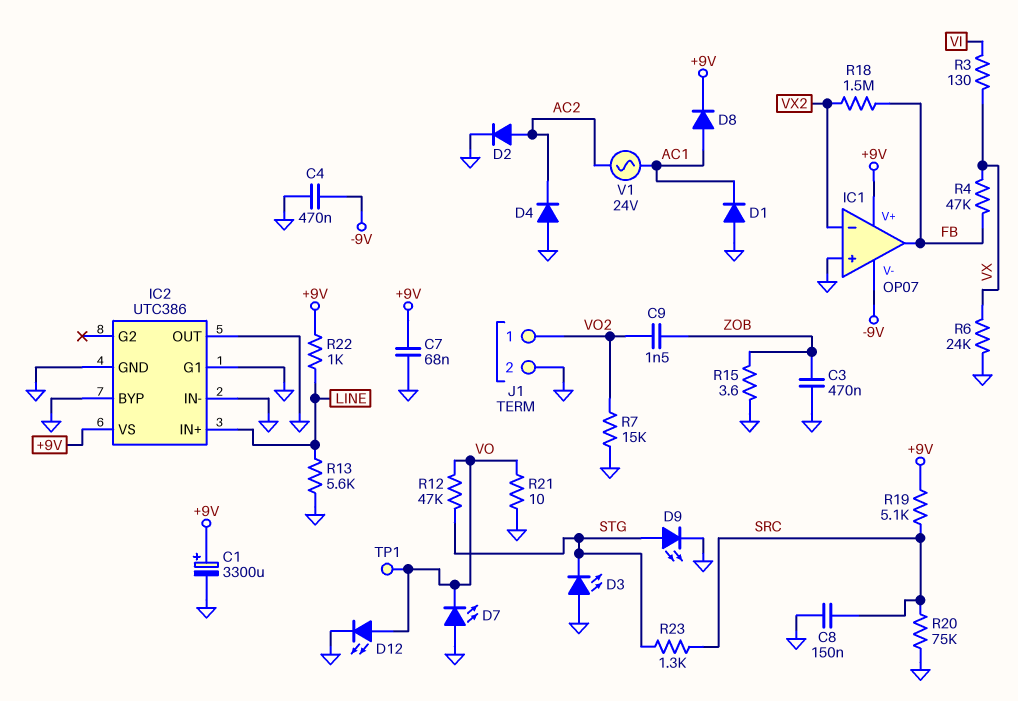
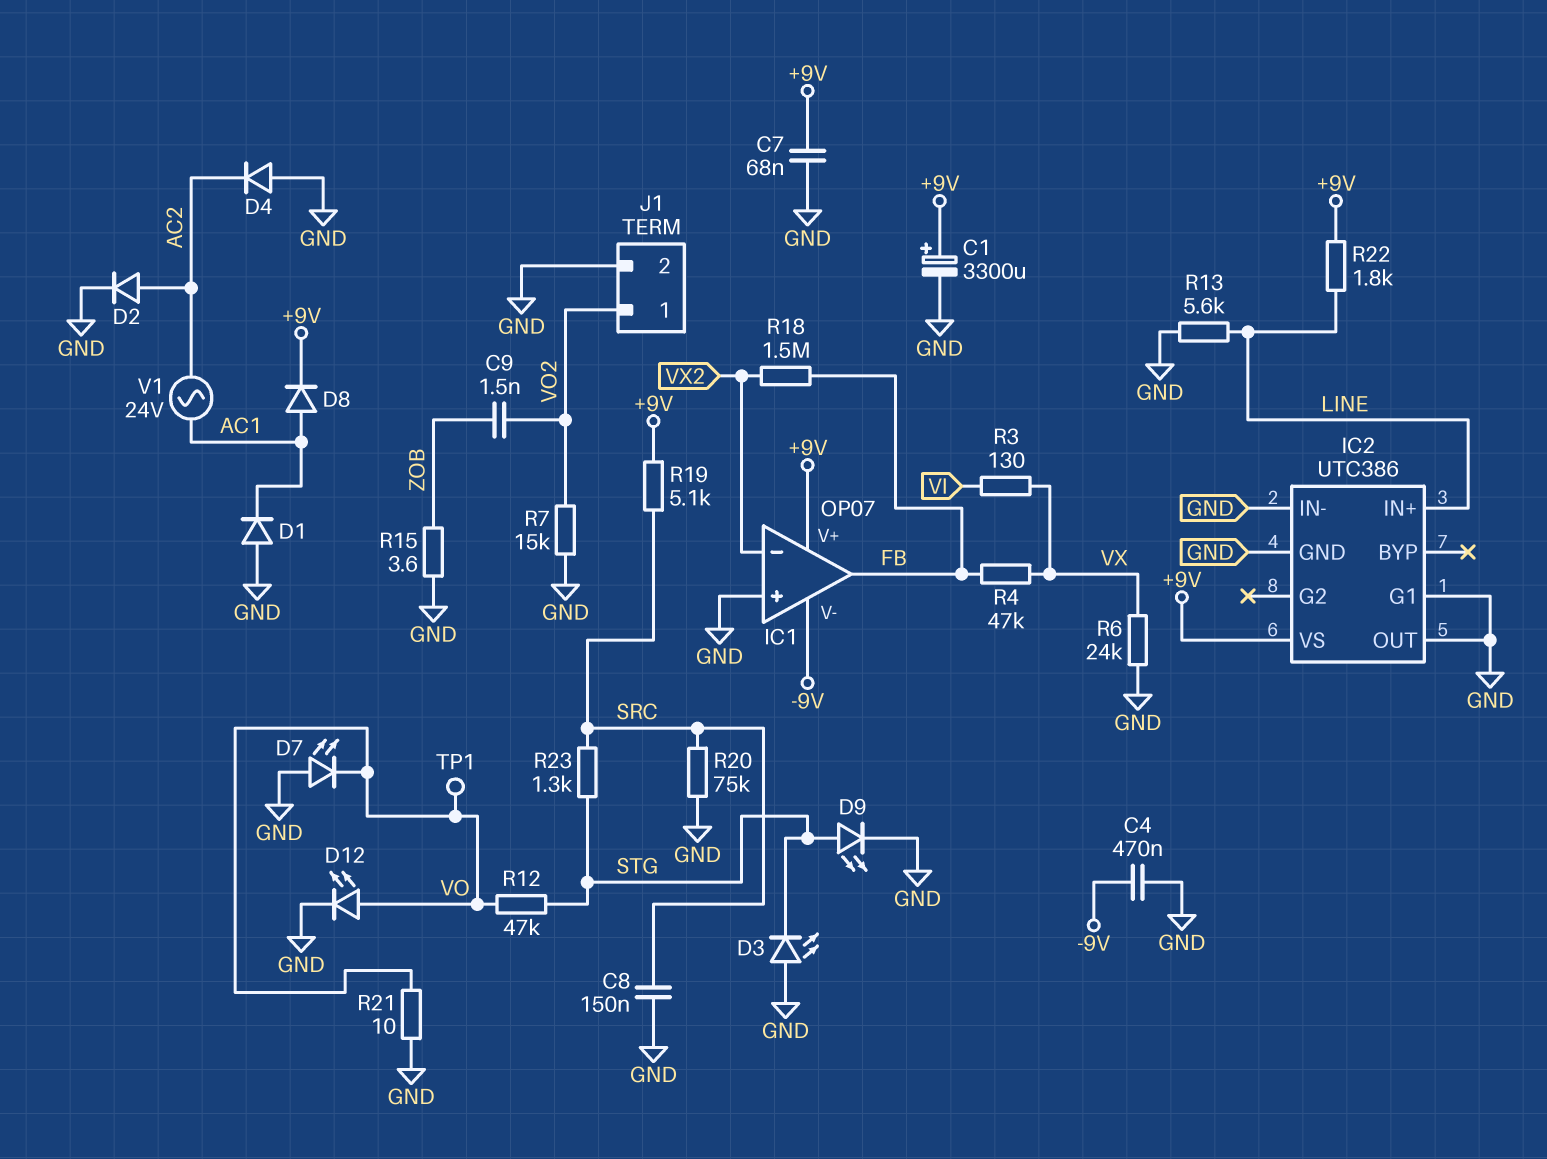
C3: 470nF (GND, ZOB) -> none
IC2 pin BYP: GND -> none
R22: 1k (+9V, LINE) -> 1.8k (+9V, LINE)

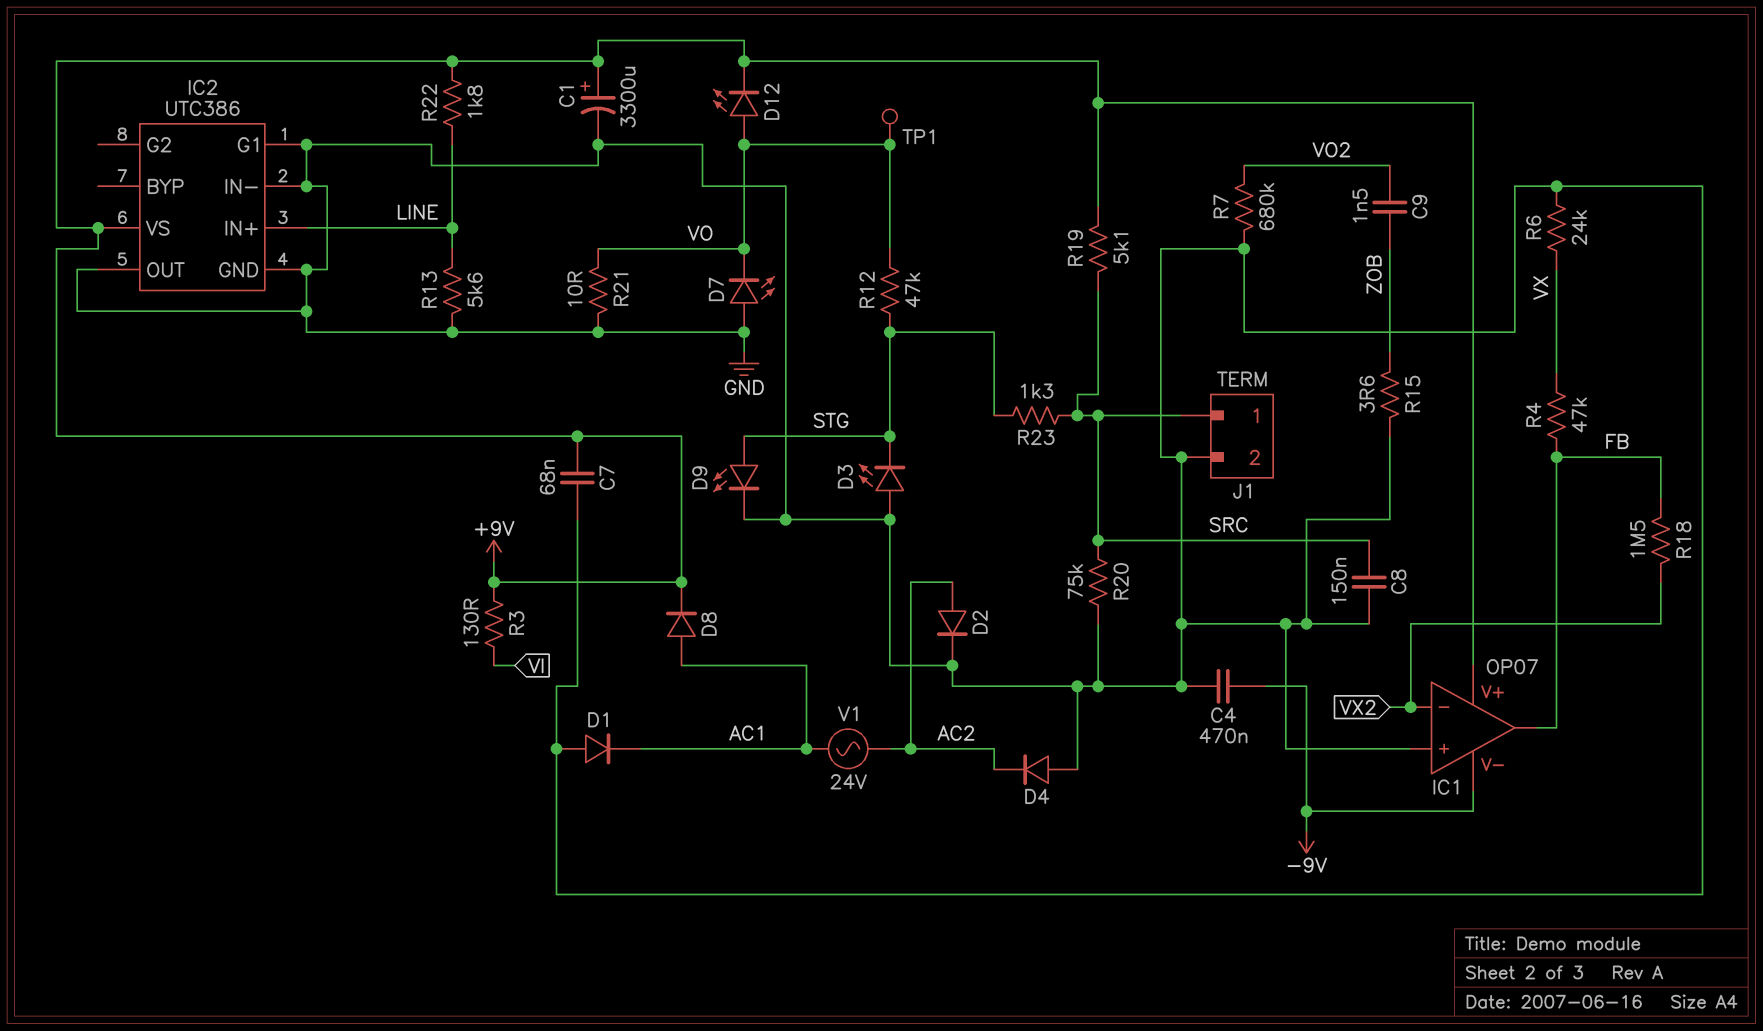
D12: LED (A VO, K GND) -> LED (A VO, K +9V)
J1 pin 1: VO2 -> SRC
R3: 130 (VI, VX) -> 130 (+9V, VI)
R7: 15k (GND, VO2) -> 680k (GND, VO2)

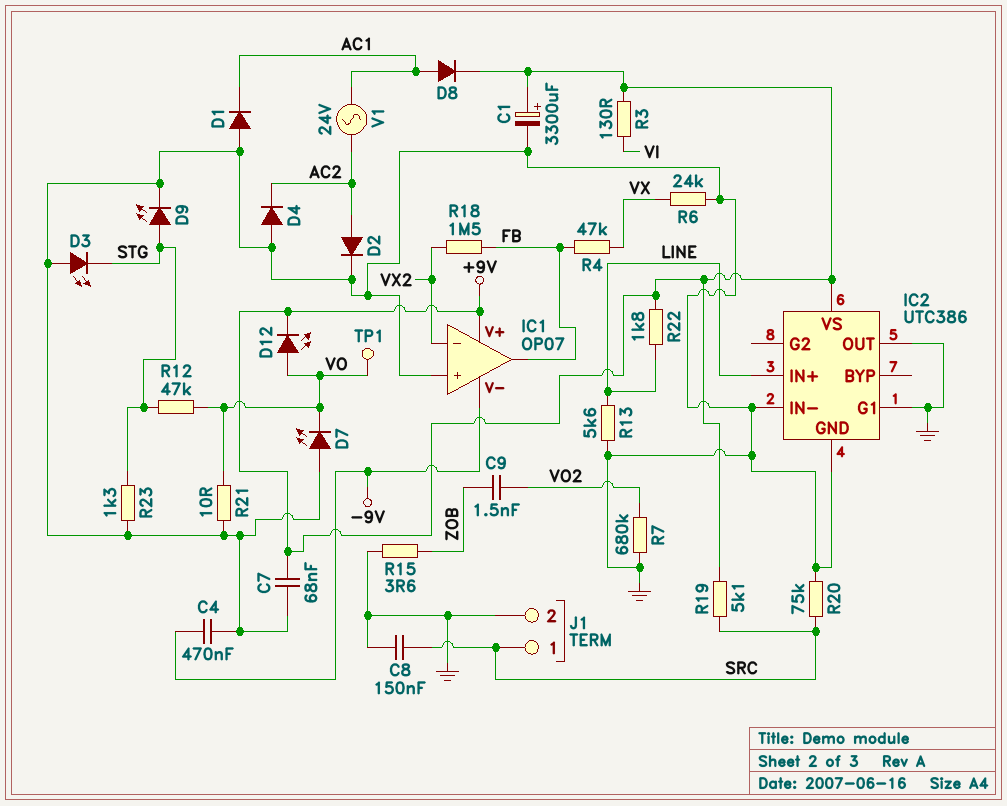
R23: 1.3k (SRC, STG) -> 1.3k (GND, STG)

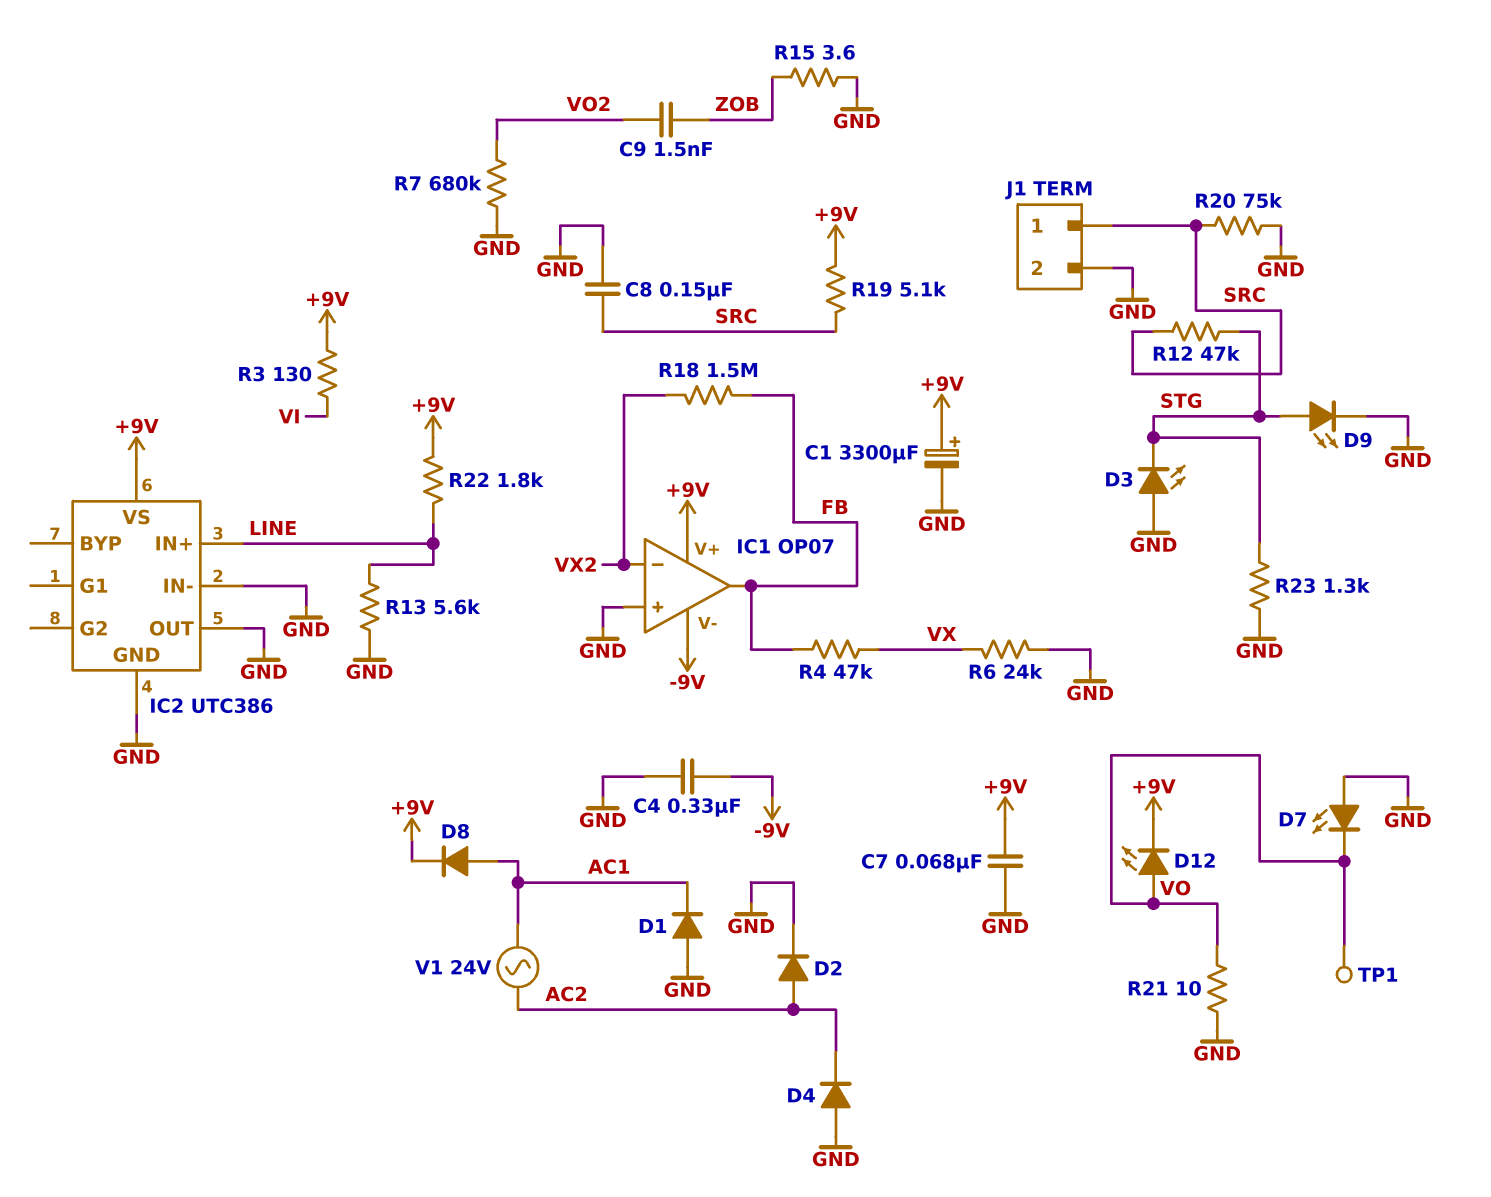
C4: 470nF (-9V, GND) -> 330nF (-9V, GND)
IC2 pin G1: GND -> none
R12: 47k (STG, VO) -> 47k (SRC, STG)

